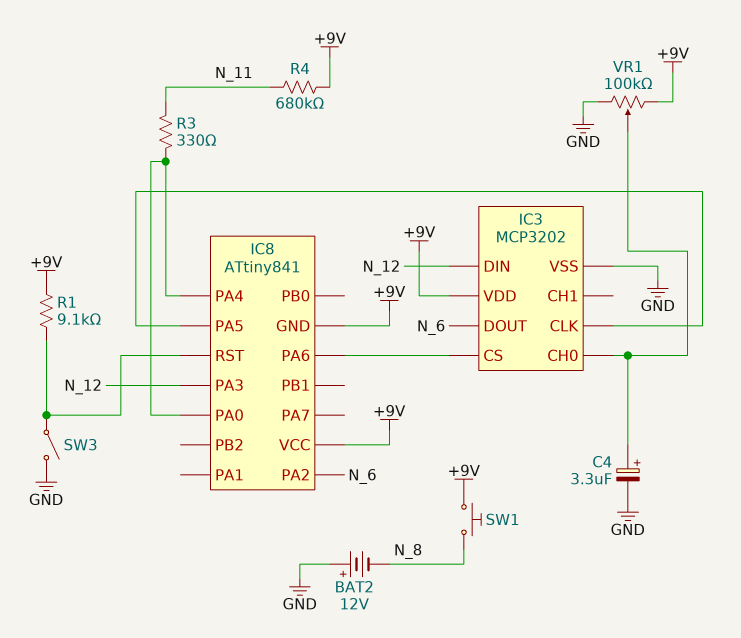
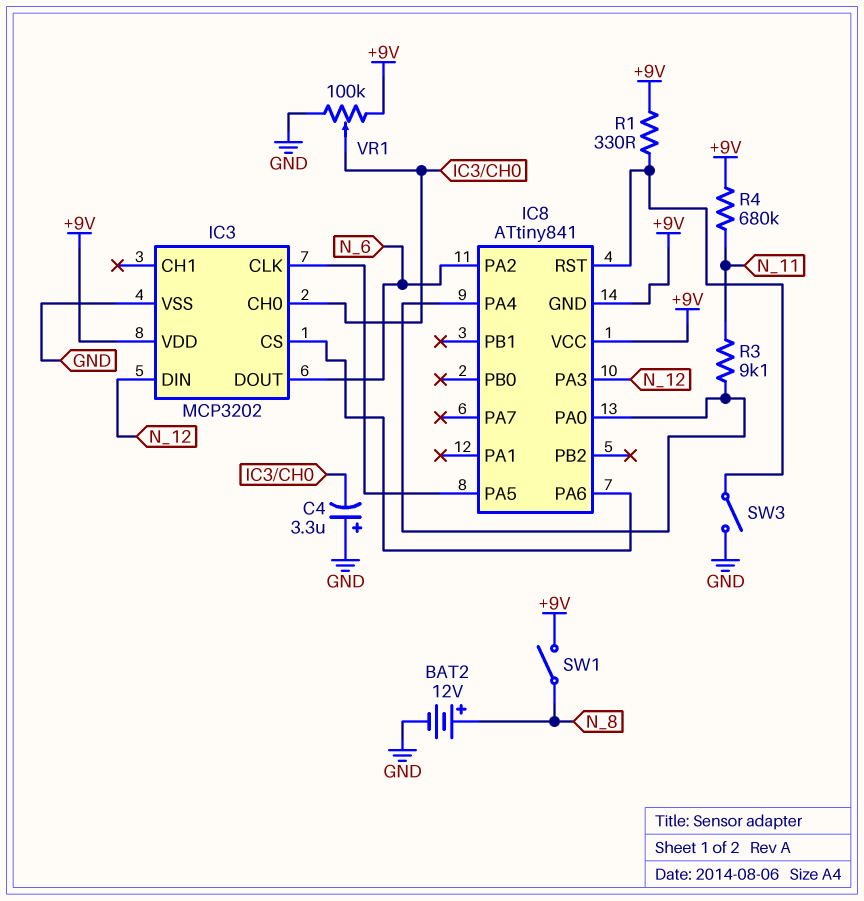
BAT2: 12V (plus GND, minus N_8) -> 12V (plus N_8, minus GND)
C4: 3.3uF (plus IC3/CH0, minus GND) -> 3.3uF (plus GND, minus IC3/CH0)
R1: 9.1k (+9V, IC8/RST) -> 330 (+9V, IC8/RST)
R3: 330 (IC8/PA0, N_11) -> 9.1k (IC8/PA0, N_11)
SW1: button (+9V, N_8) -> switch (+9V, N_8)

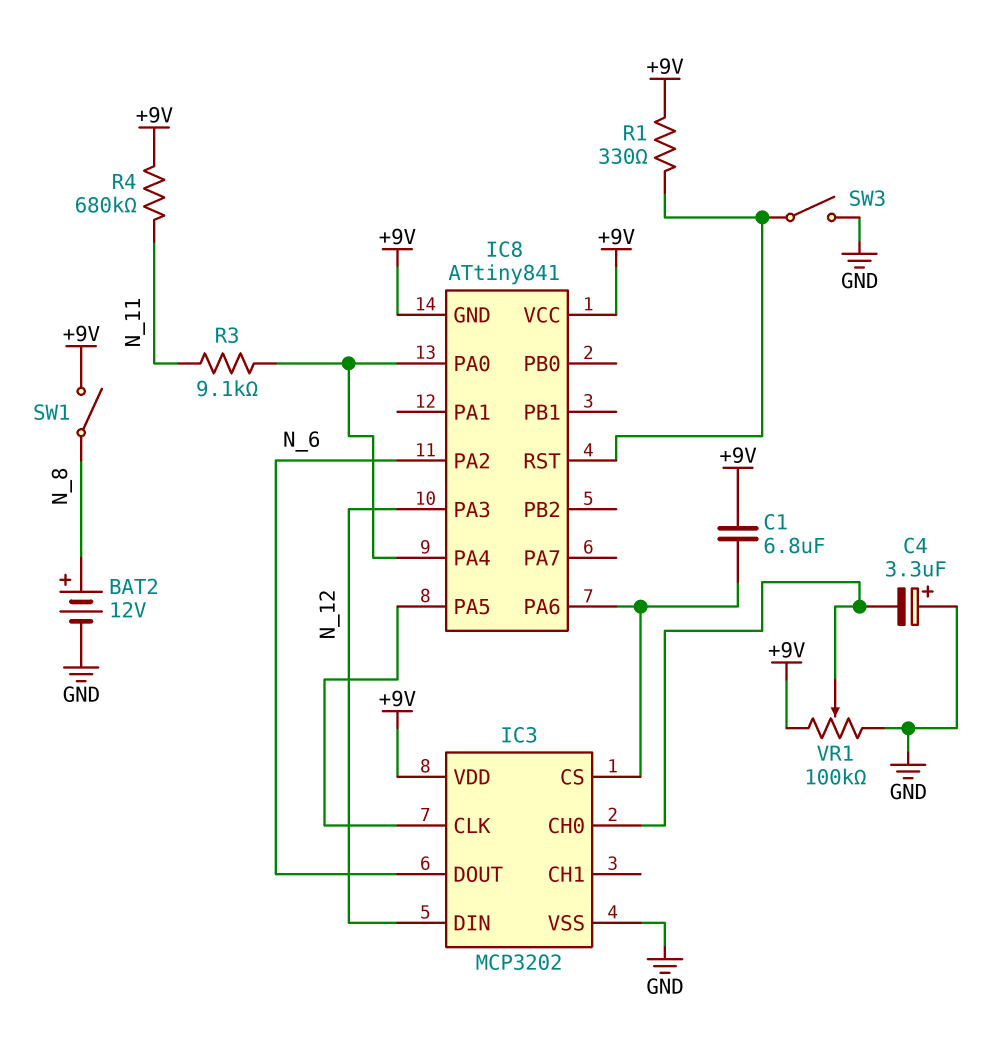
C1: none -> 6.8uF (+9V, IC3/CS)

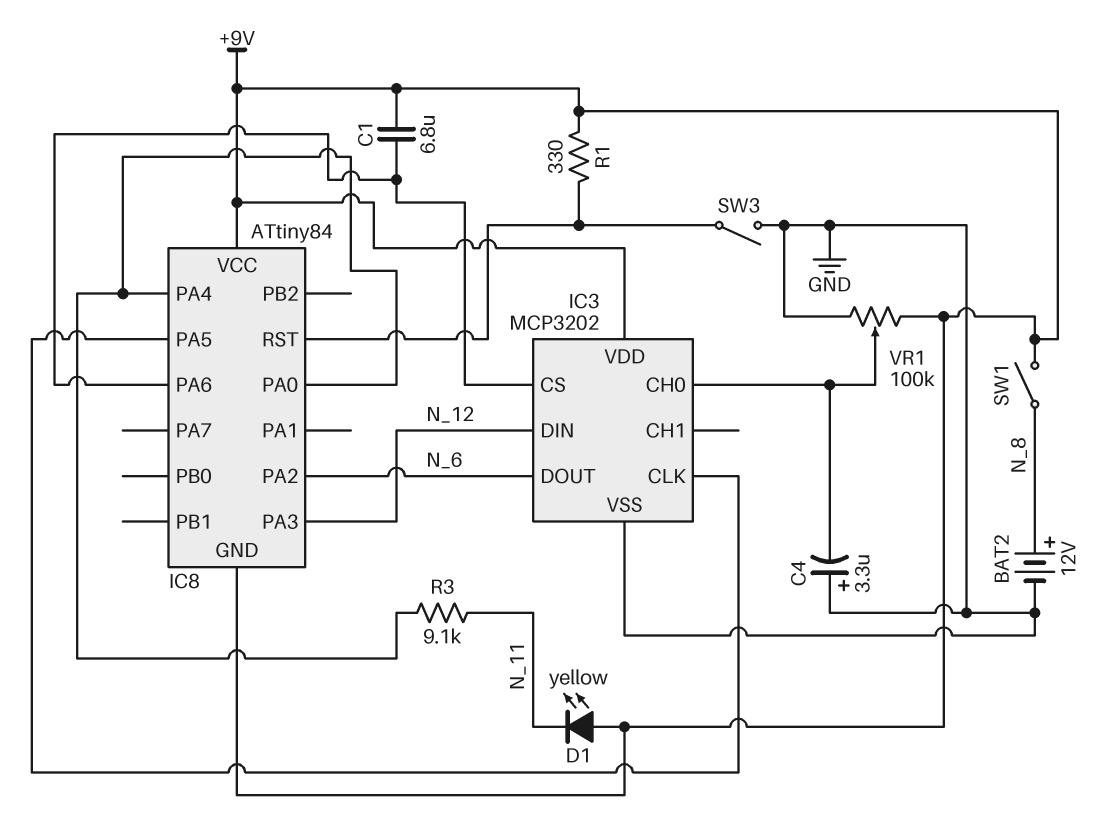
D1: none -> LED yellow (A +9V, K N_11)
IC8: ATtiny841 -> ATtiny84
R4: 680k (+9V, N_11) -> none

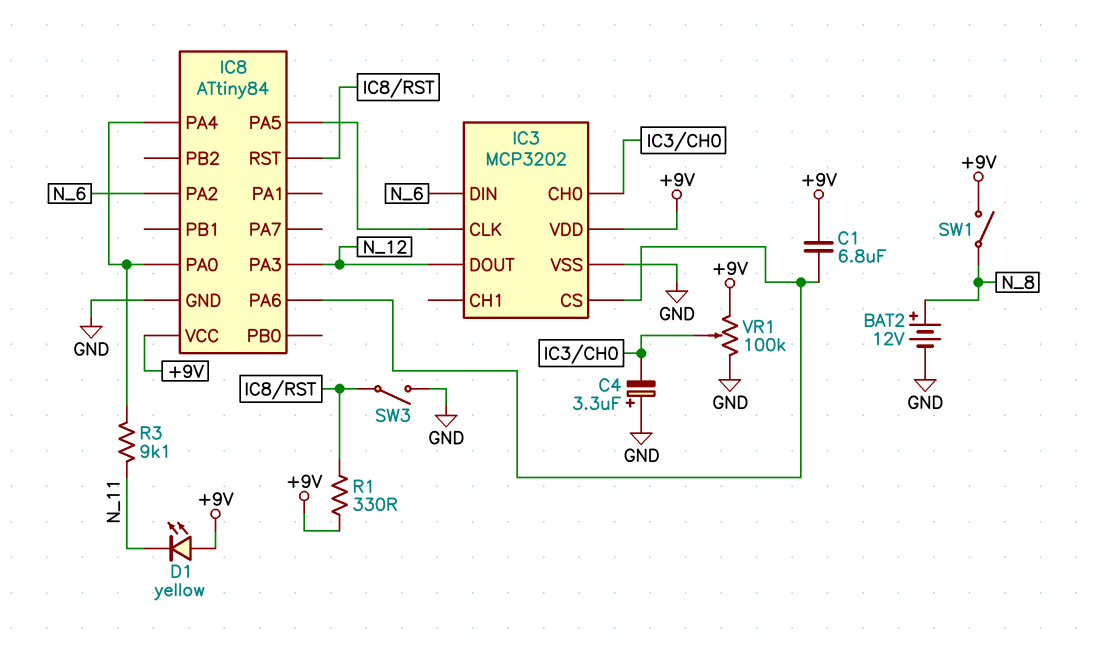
IC3 pin DIN: N_12 -> N_6
IC3 pin DOUT: N_6 -> N_12
IC8 pin GND: +9V -> GND

